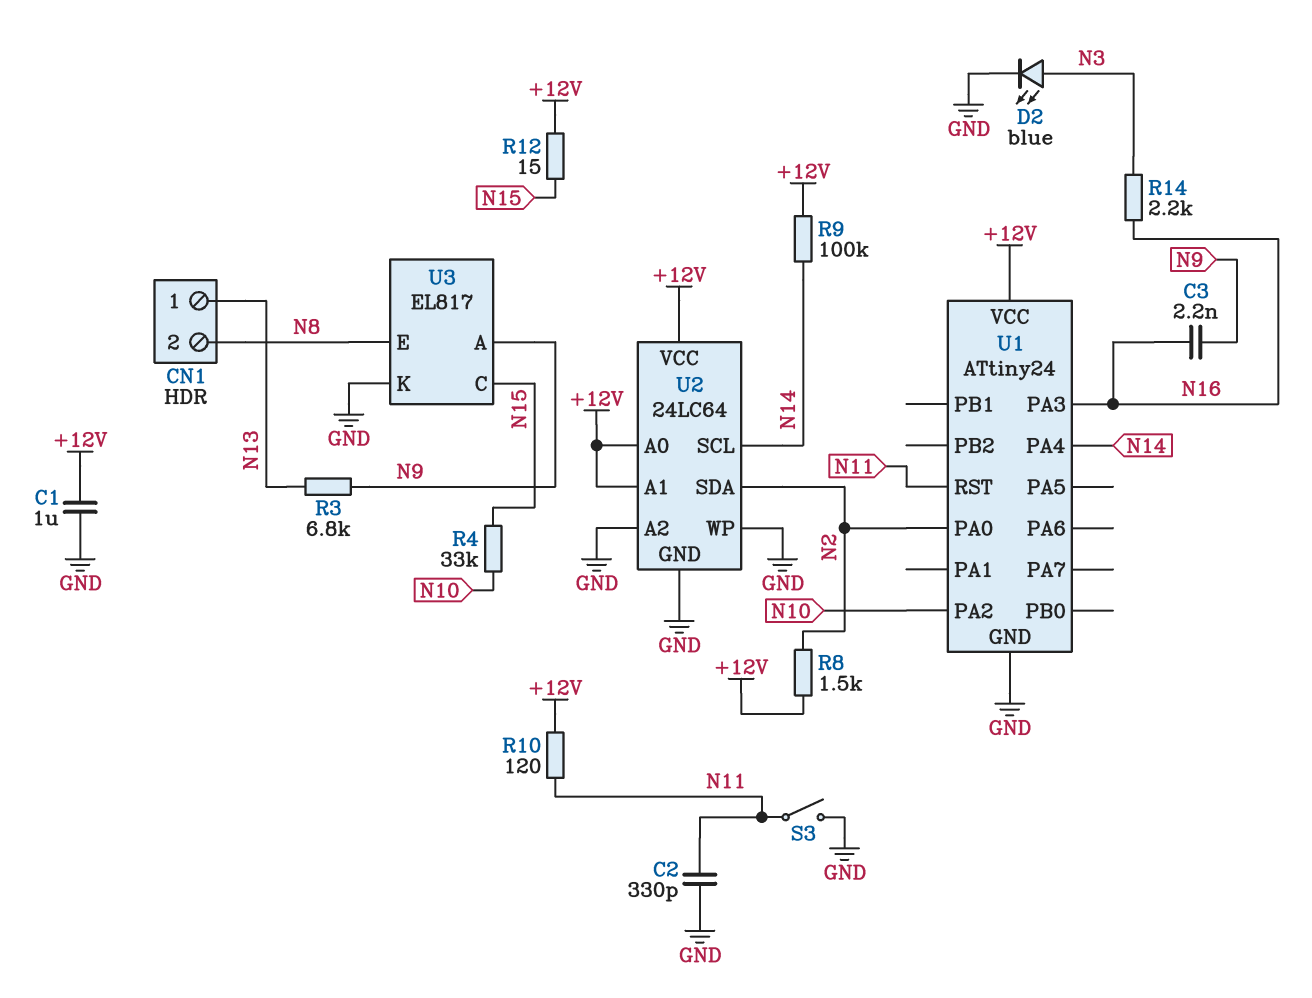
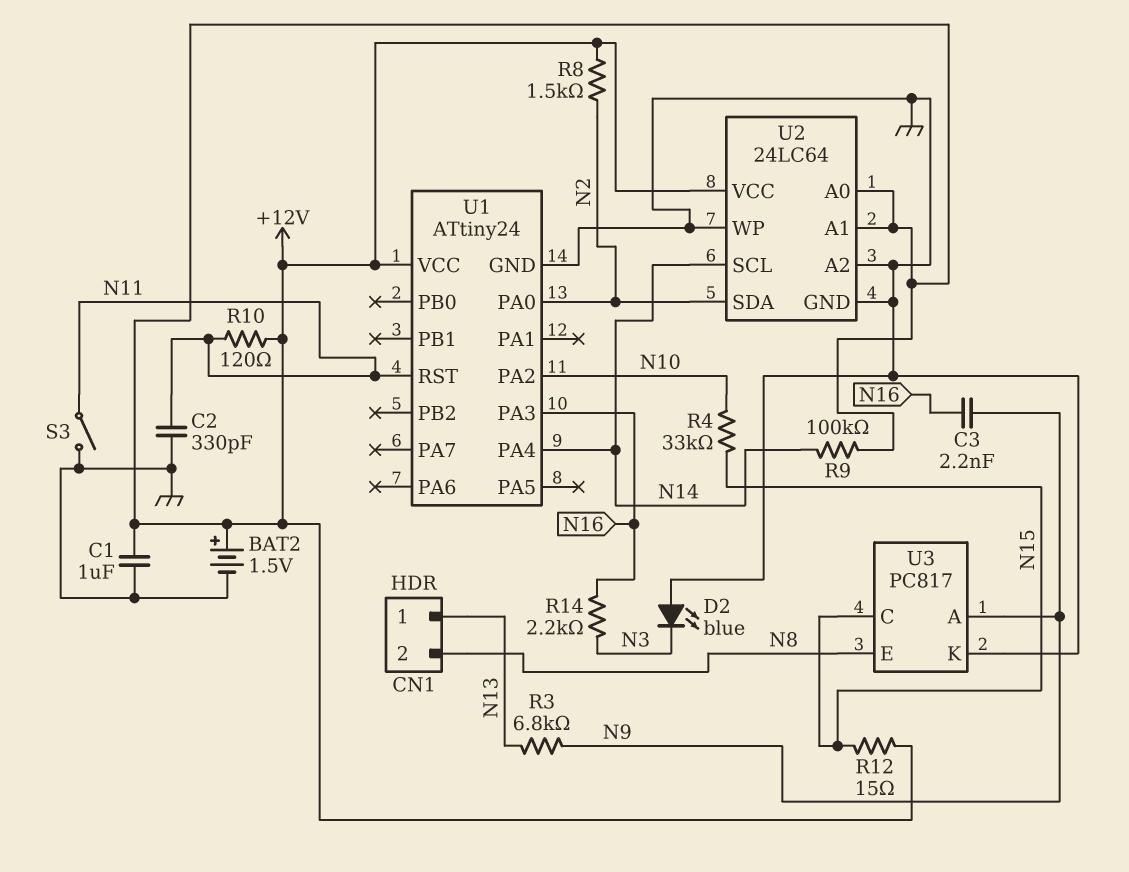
BAT2: none -> 1.5V (plus +12V, minus GND)
D2: LED blue (A N3, K GND) -> LED blue (A GND, K N3)
U3: EL817 -> PC817

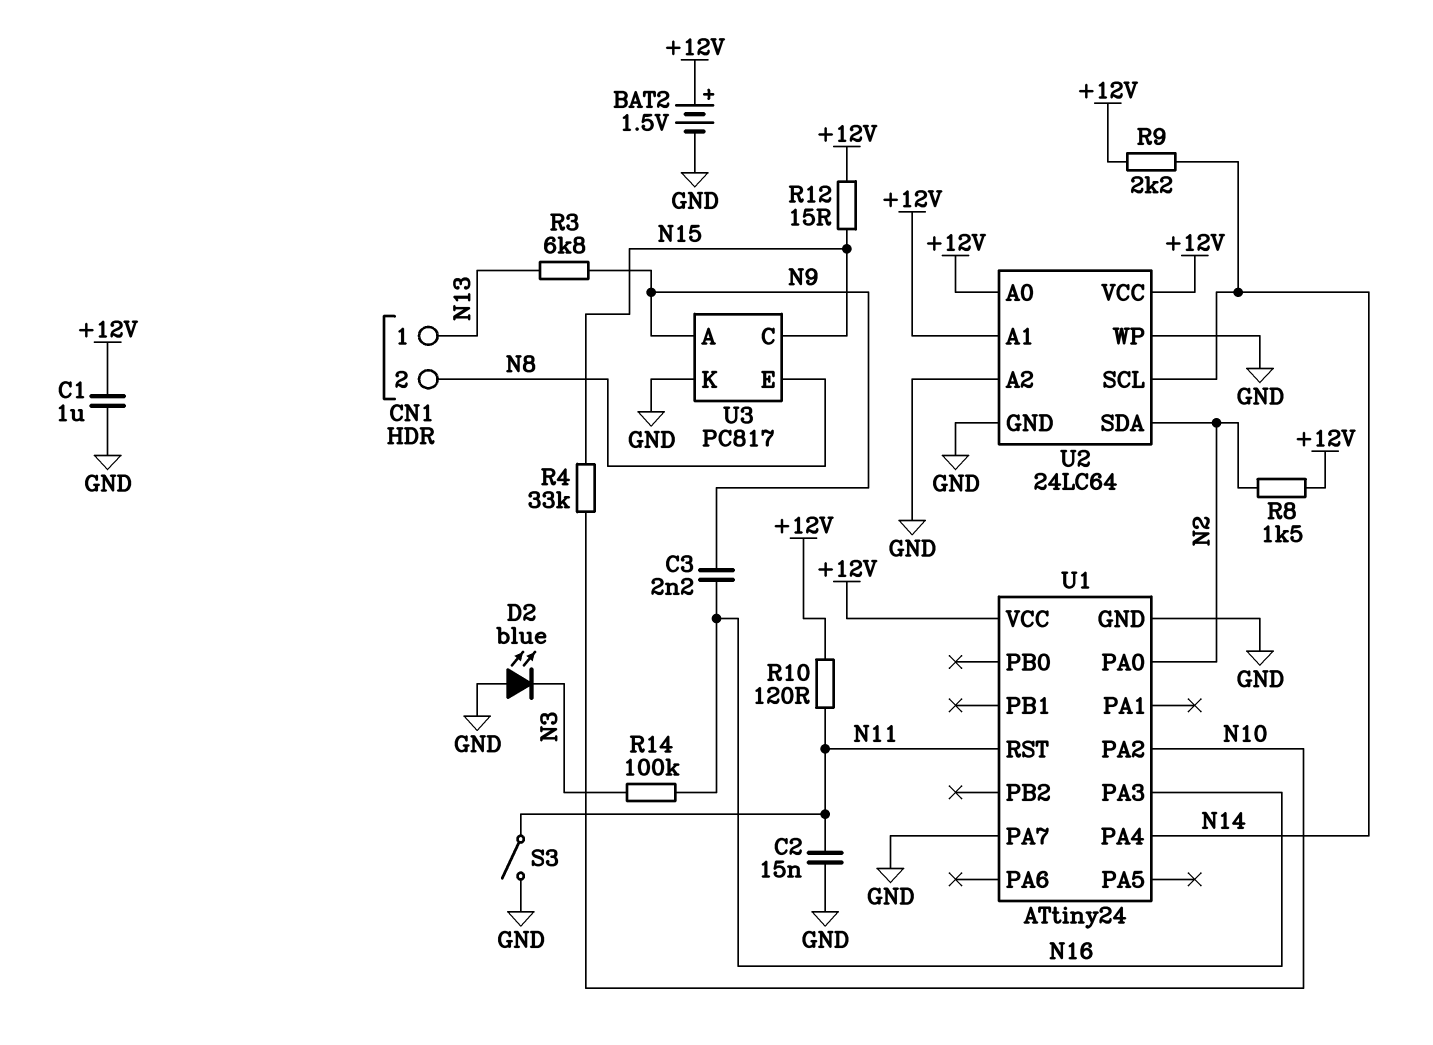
C2: 330pF (GND, N11) -> 15nF (GND, N11)
R9: 100k (+12V, N14) -> 2.2k (+12V, N14)
R14: 2.2k (N3, N16) -> 100k (N3, N16)
U1 pin PA7: none -> GND

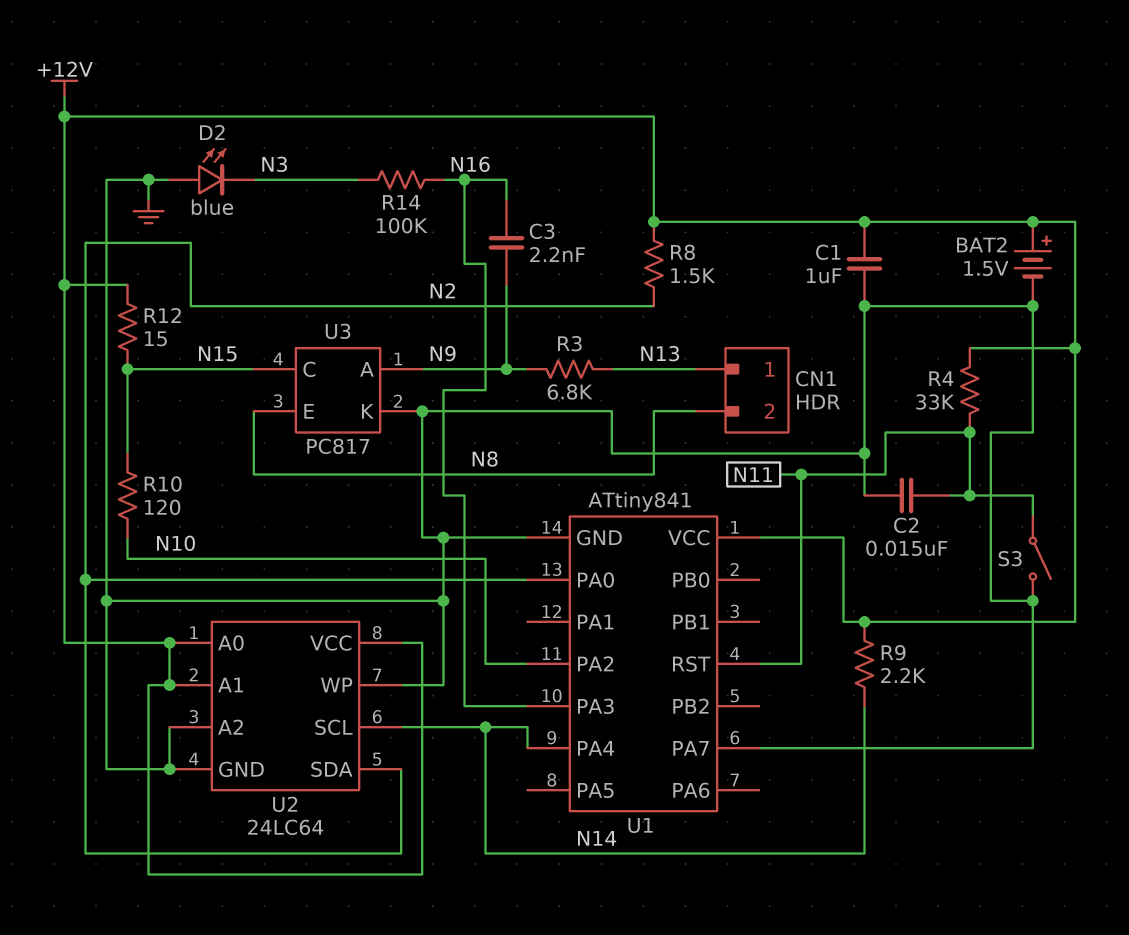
R4: 33k (N10, N15) -> 33k (+12V, N11)
R10: 120 (+12V, N11) -> 120 (N10, N15)
U1: ATtiny24 -> ATtiny841

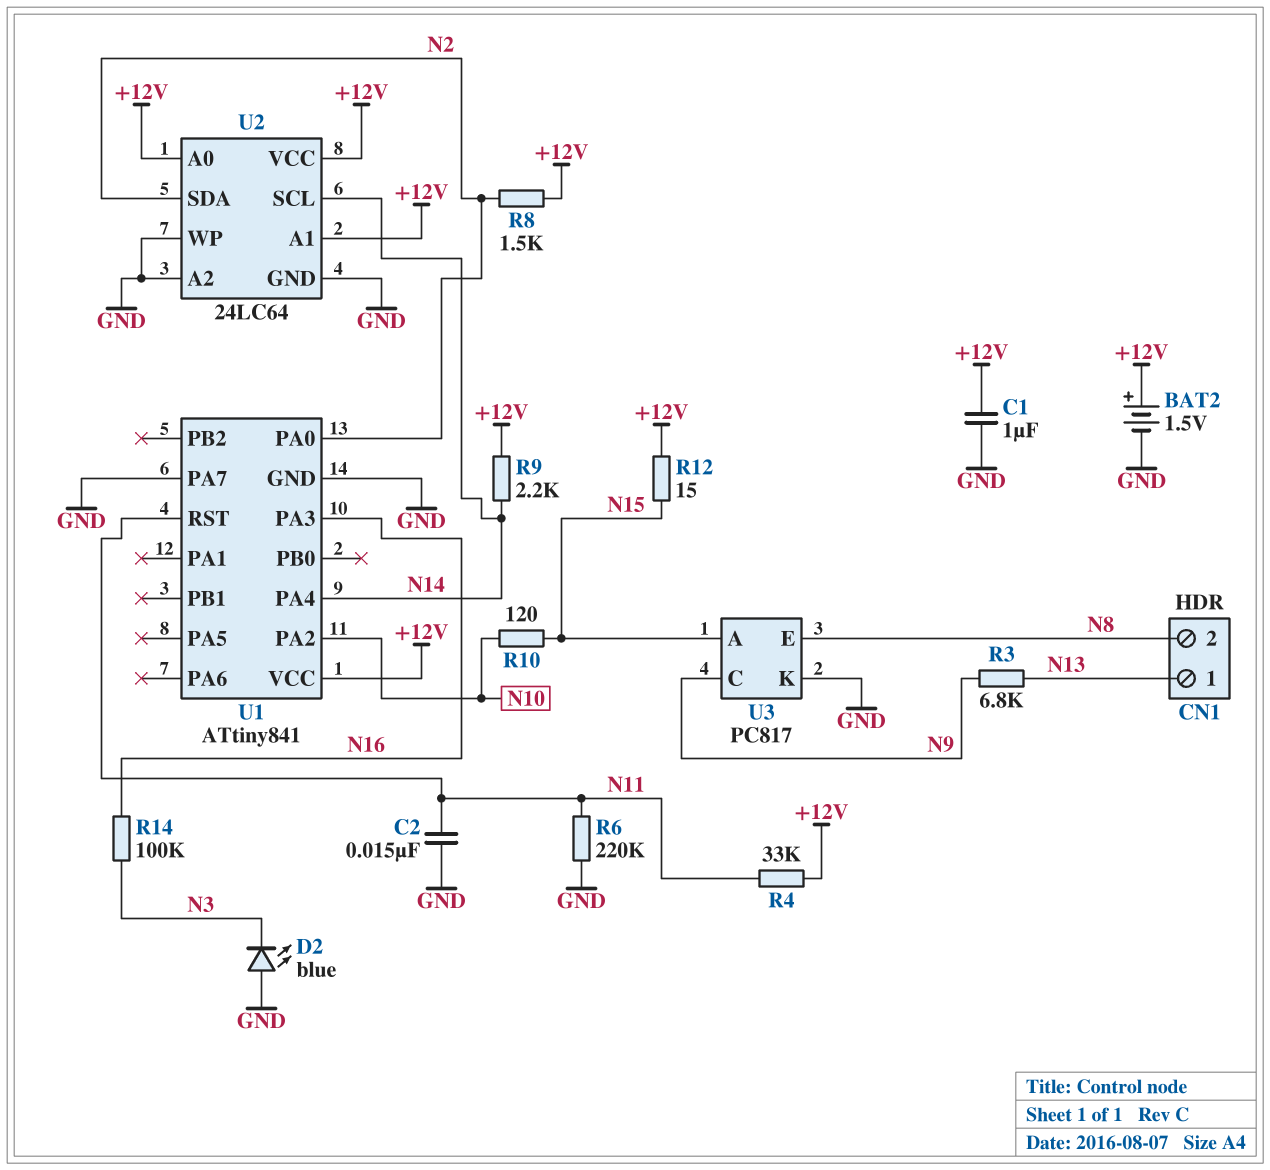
C3: 2.2nF (N9, N16) -> none
R6: none -> 220k (GND, N11)
S3: switch (GND, N11) -> none
U3 pin A: N9 -> N15
U3 pin C: N15 -> N9

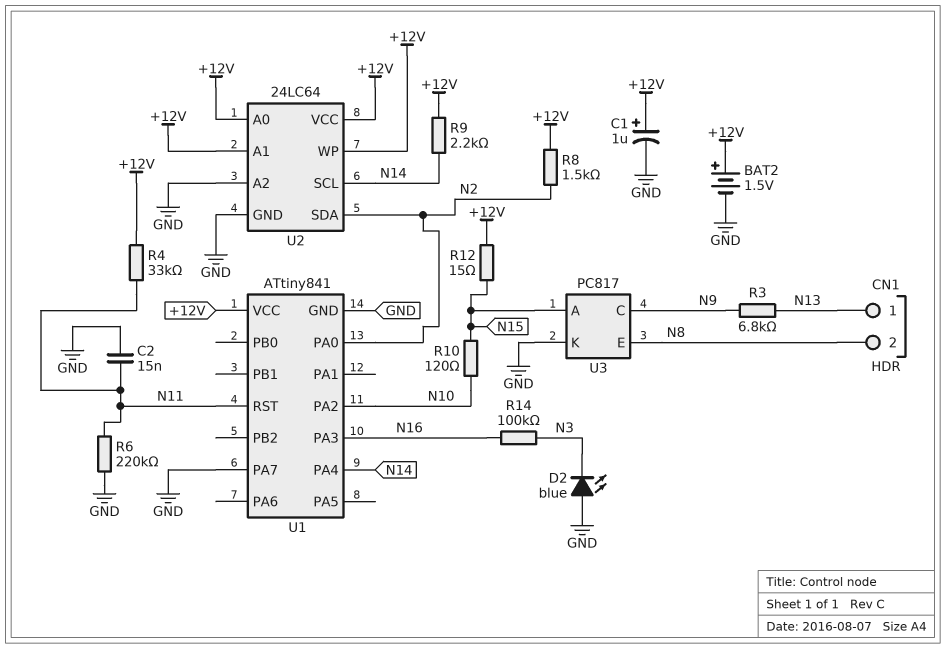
C1: 1uF (+12V, GND) -> 1uF (plus +12V, minus GND)
U2 pin WP: GND -> +12V

